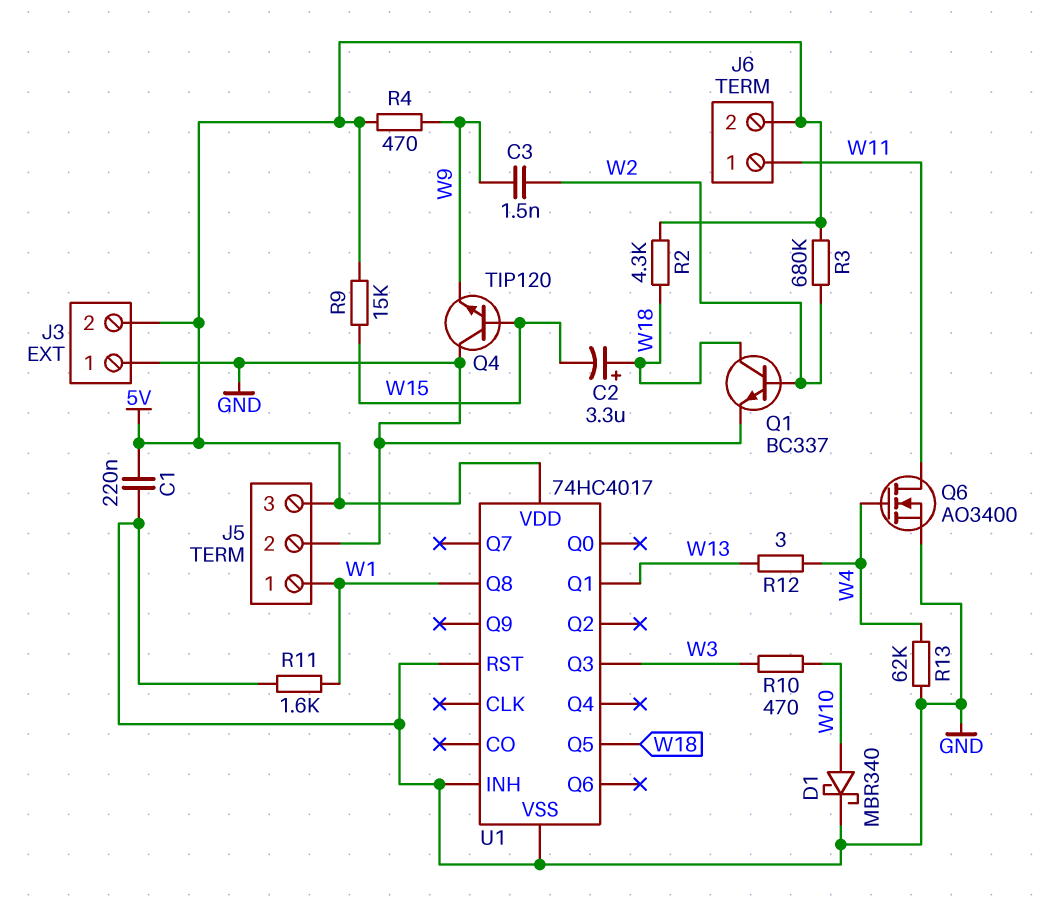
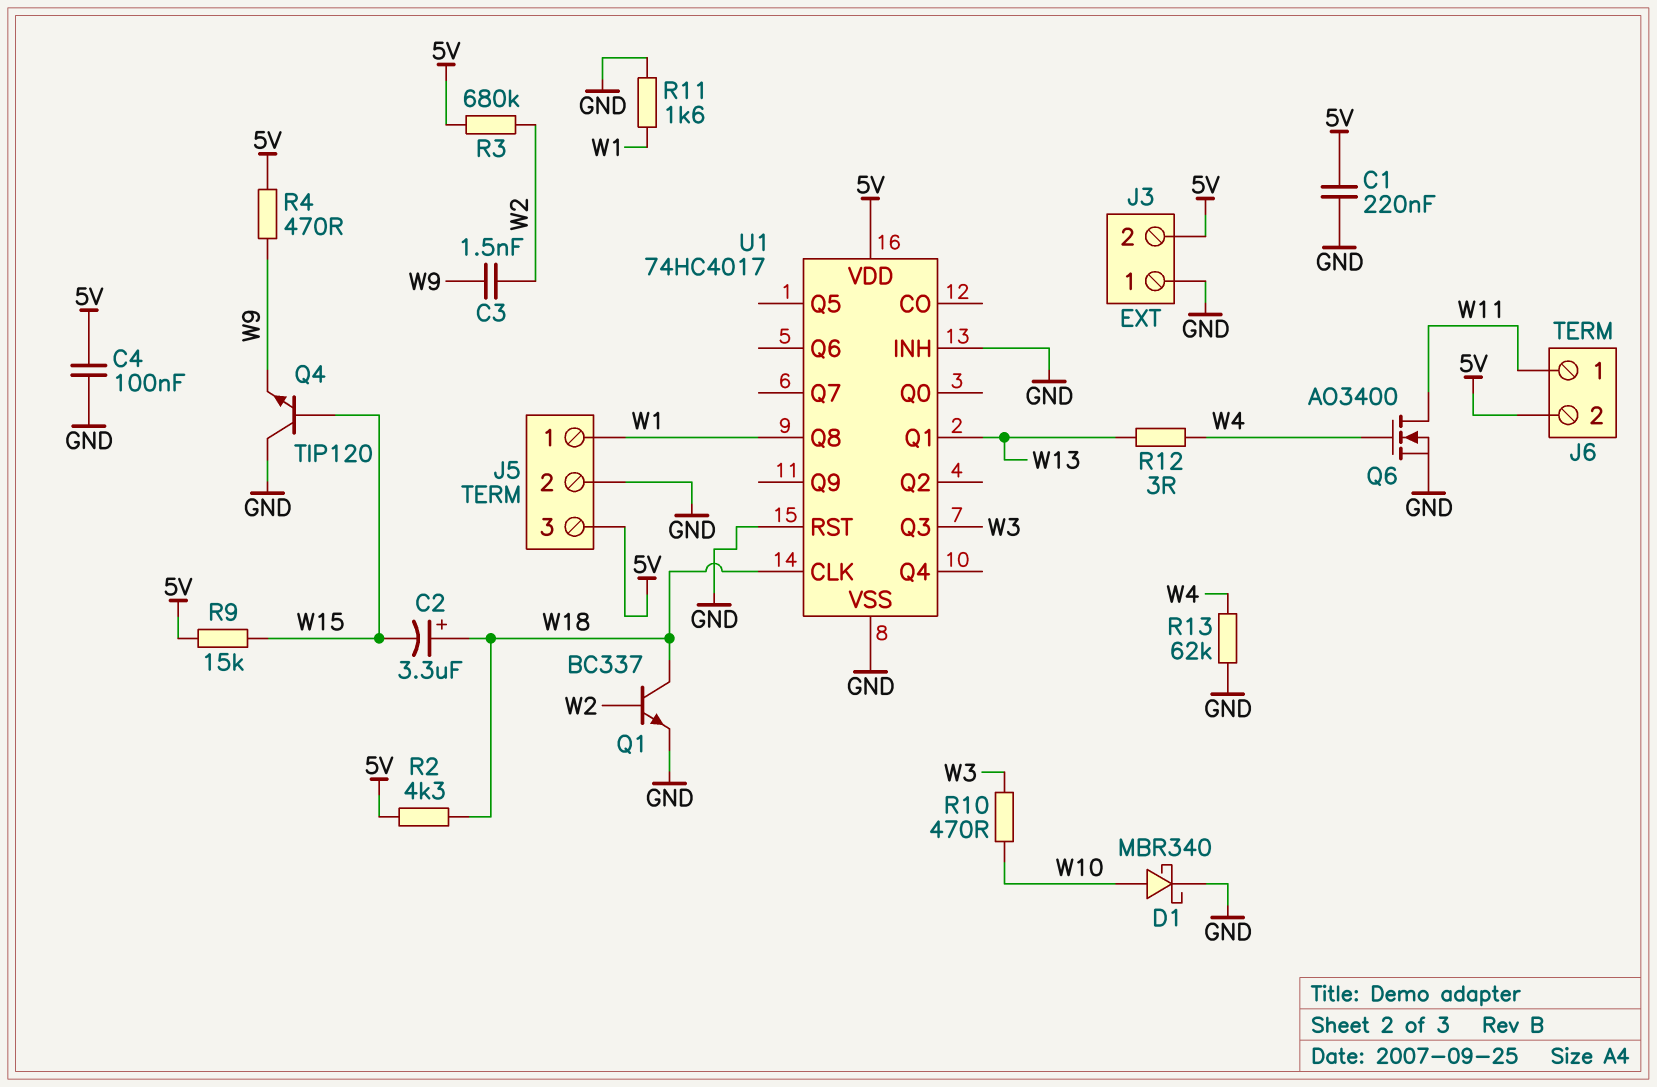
C4: none -> 100nF (5V, GND)
U1 pin CLK: none -> W18
U1 pin Q5: W18 -> none

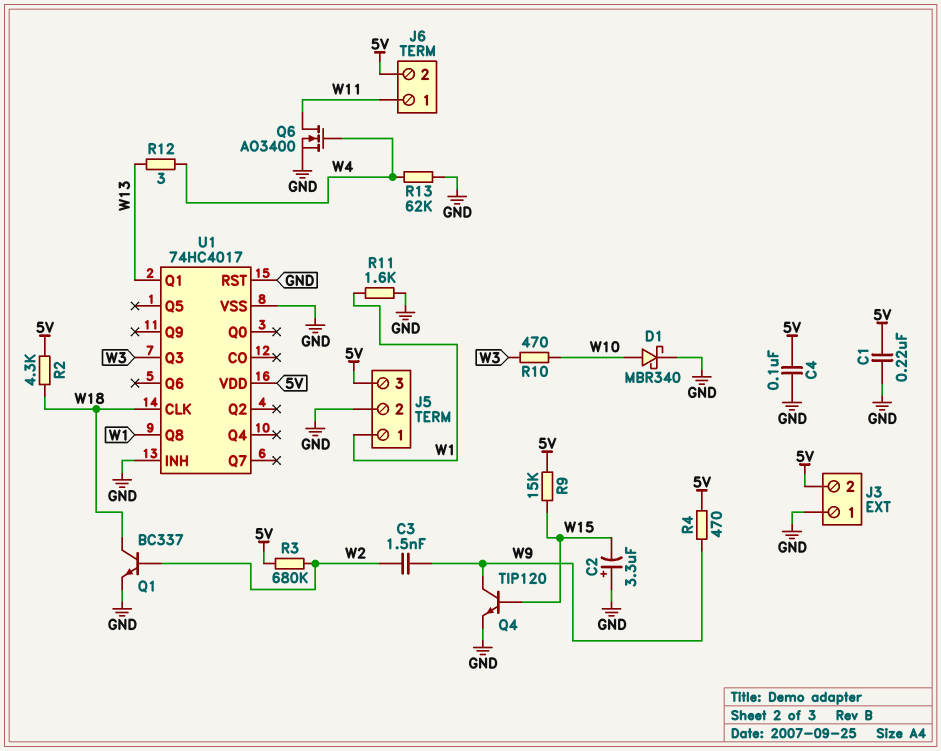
C2: 3.3uF (plus W18, minus W15) -> 3.3uF (plus GND, minus W15)
Q4: NPN TIP120 (B W15, C GND, E W9) -> NPN TIP120 (B W15, C W9, E GND)

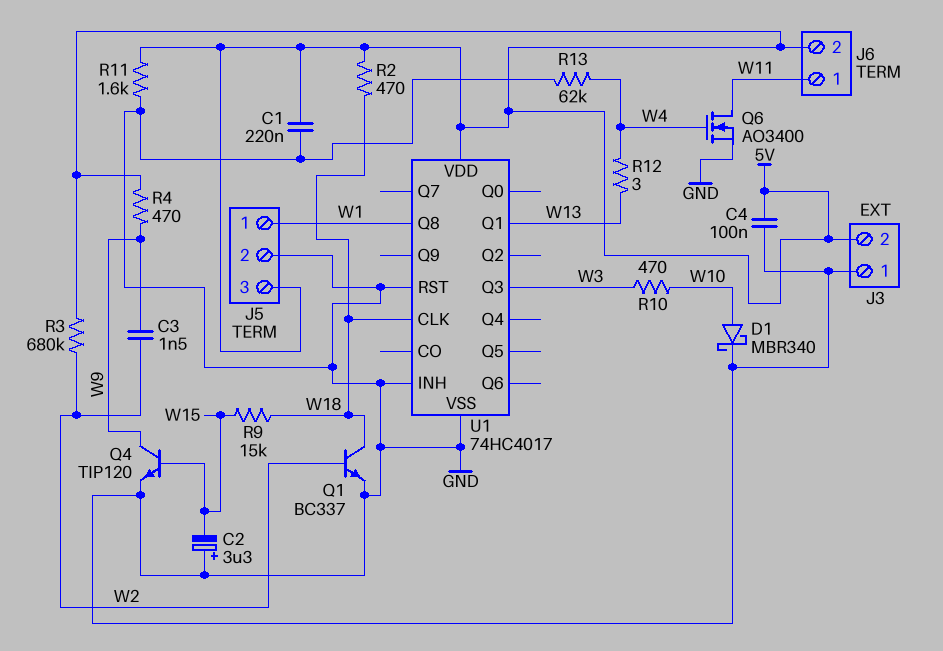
R2: 4.3k (5V, W18) -> 470 (5V, W18)
R9: 15k (5V, W15) -> 15k (W15, W18)
R11: 1.6k (GND, W1) -> 1.6k (5V, GND)

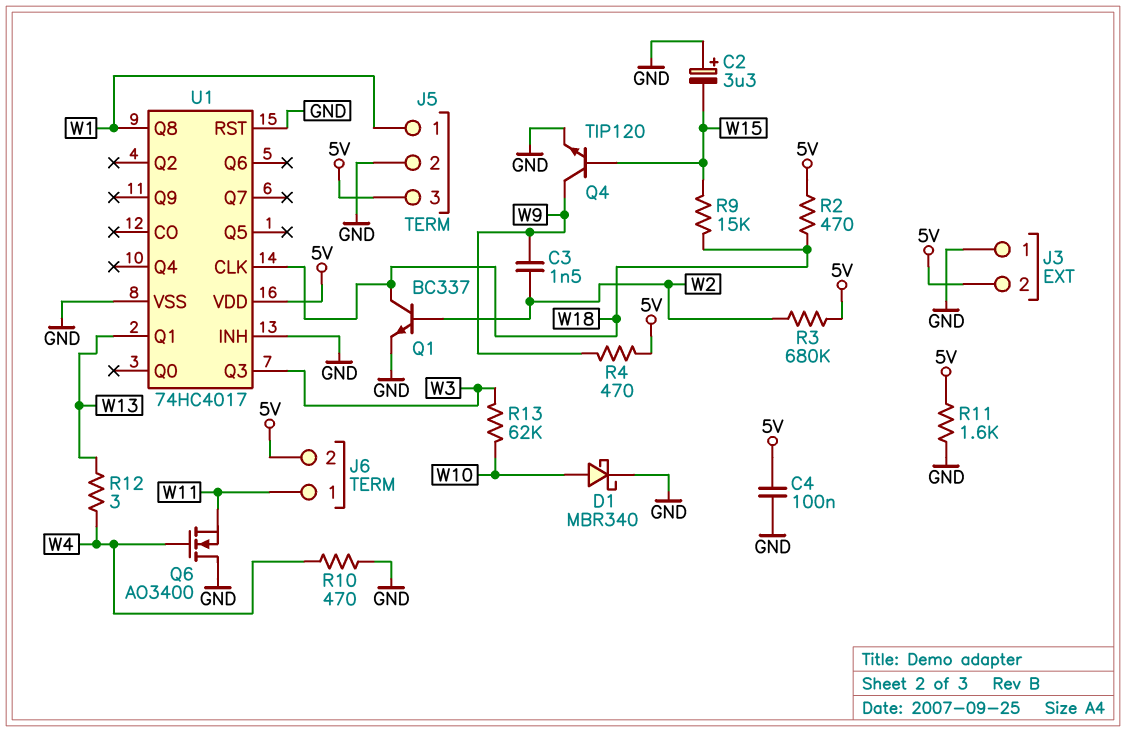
C1: 220nF (5V, GND) -> none
Q6: NMOS AO3400 (G W4, D W11, S GND) -> NMOS AO3400 (G W4, D GND, S W11)
R10: 470 (W3, W10) -> 470 (GND, W4)
R13: 62k (GND, W4) -> 62k (W3, W10)

